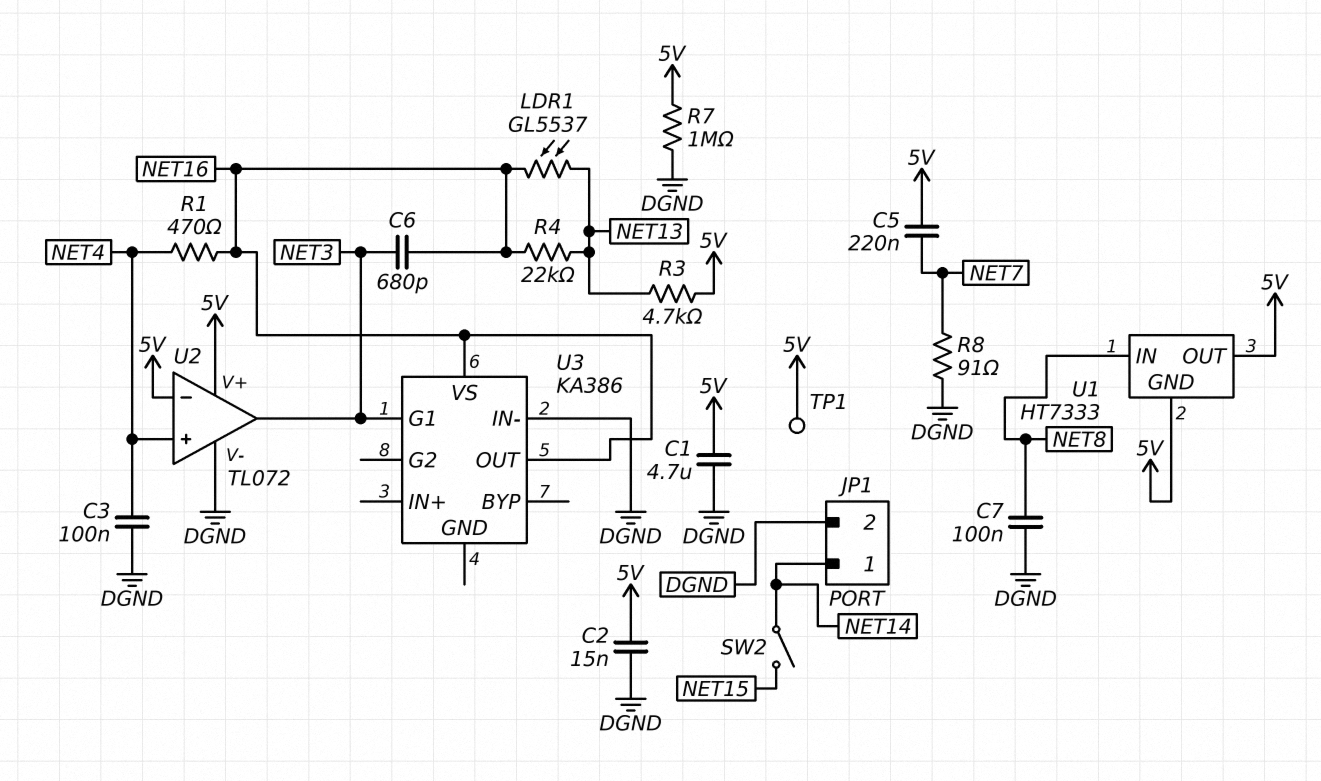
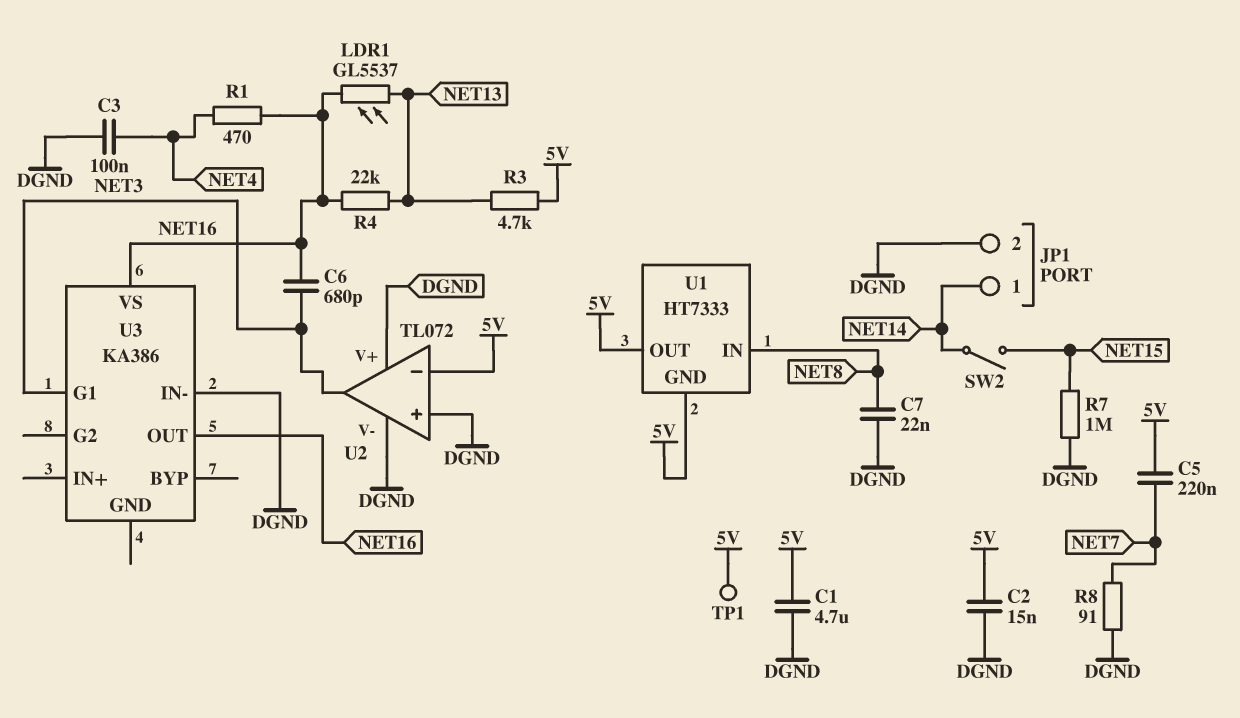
C7: 100nF (DGND, NET8) -> 22nF (DGND, NET8)
R7: 1M (5V, DGND) -> 1M (DGND, NET15)
U2 pin V+: 5V -> DGND
U2 pin in+: NET4 -> DGND

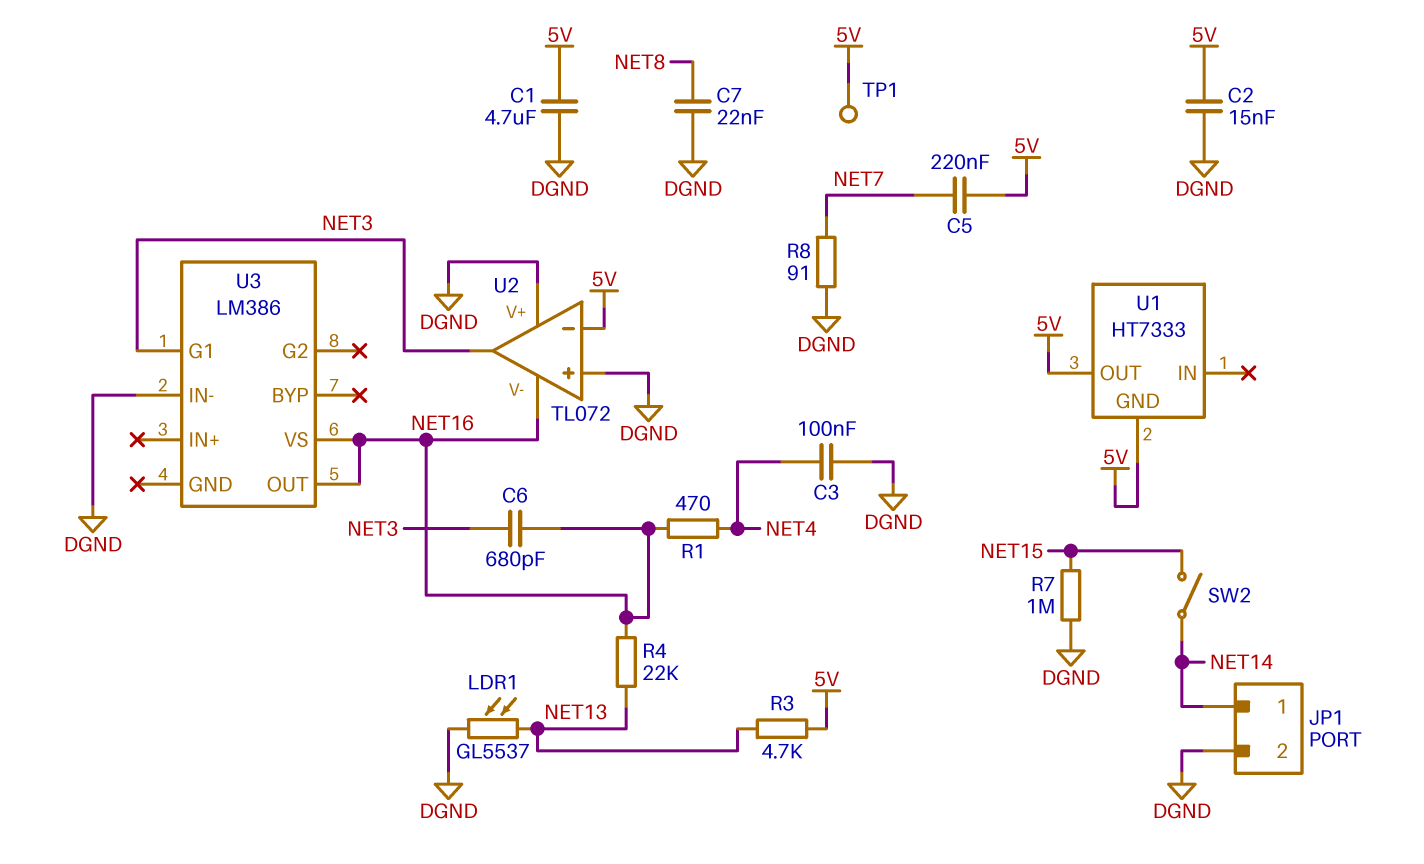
LDR1: GL5537 (NET13, NET16) -> GL5537 (DGND, NET13)
U1 pin IN: NET8 -> none
U2 pin V-: DGND -> NET16
U3: KA386 -> LM386

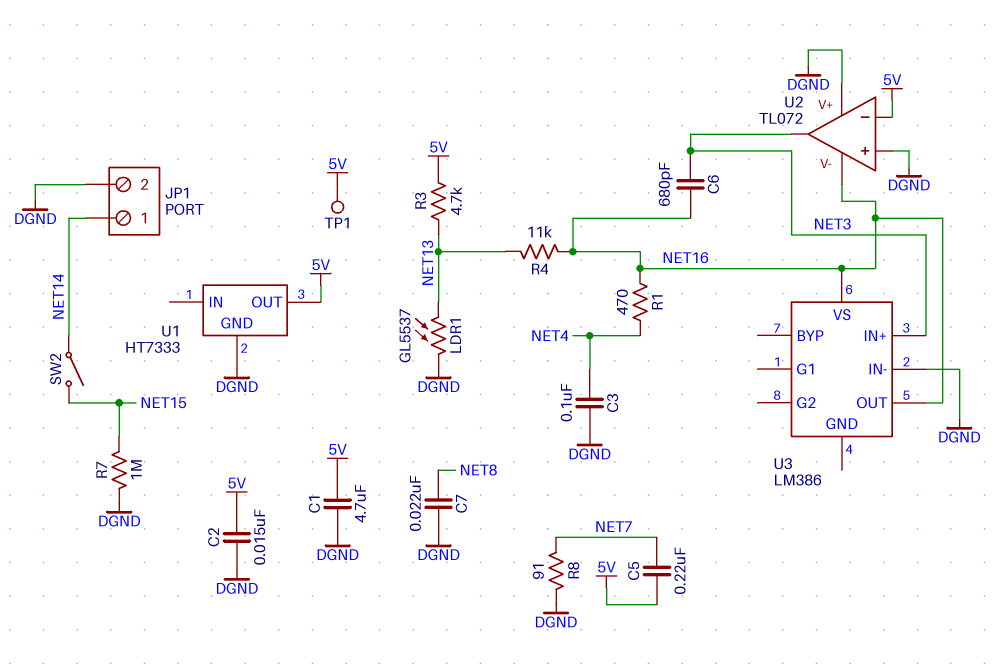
R4: 22k (NET13, NET16) -> 11k (NET13, NET16)
U1 pin GND: 5V -> DGND
U3 pin G1: NET3 -> none
U3 pin IN+: none -> NET3

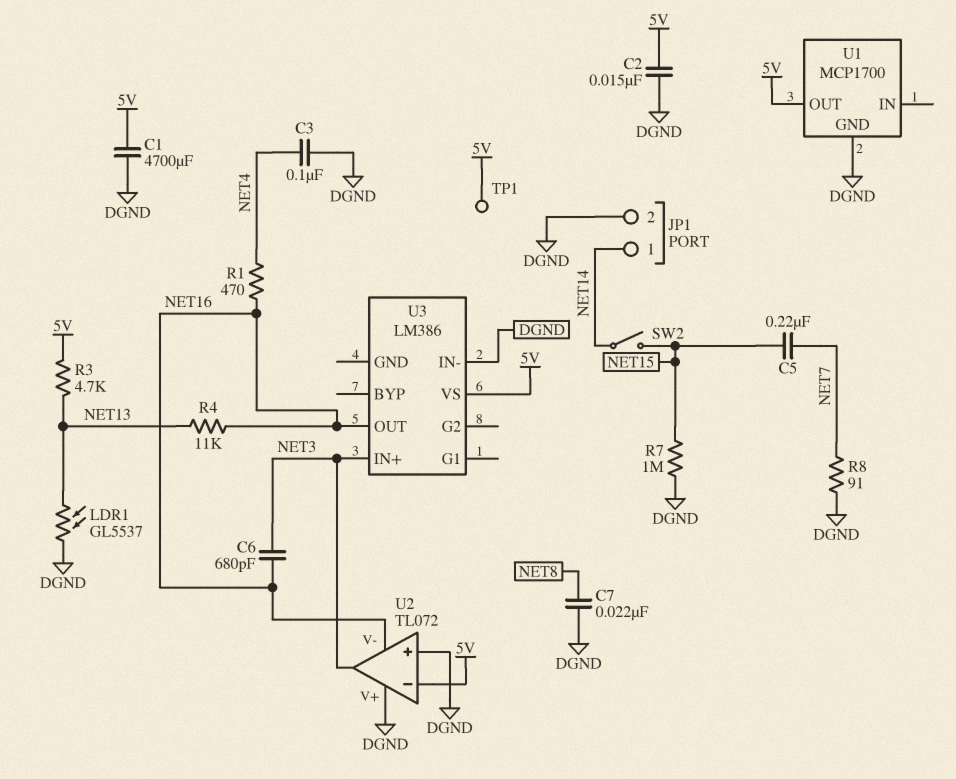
C1: 4.7uF (5V, DGND) -> 4700uF (5V, DGND)
C5: 220nF (5V, NET7) -> 220nF (NET7, NET15)
U1: HT7333 -> MCP1700
U3 pin VS: NET16 -> 5V

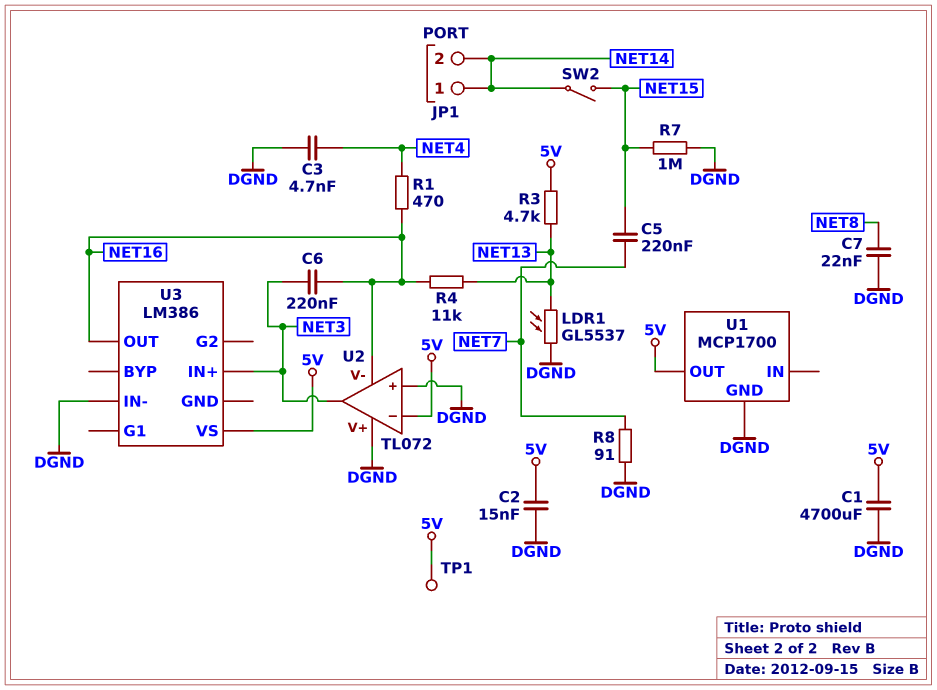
C3: 100nF (DGND, NET4) -> 4.7nF (DGND, NET4)
C6: 680pF (NET3, NET16) -> 220nF (NET3, NET16)
JP1 pin 2: DGND -> NET14

